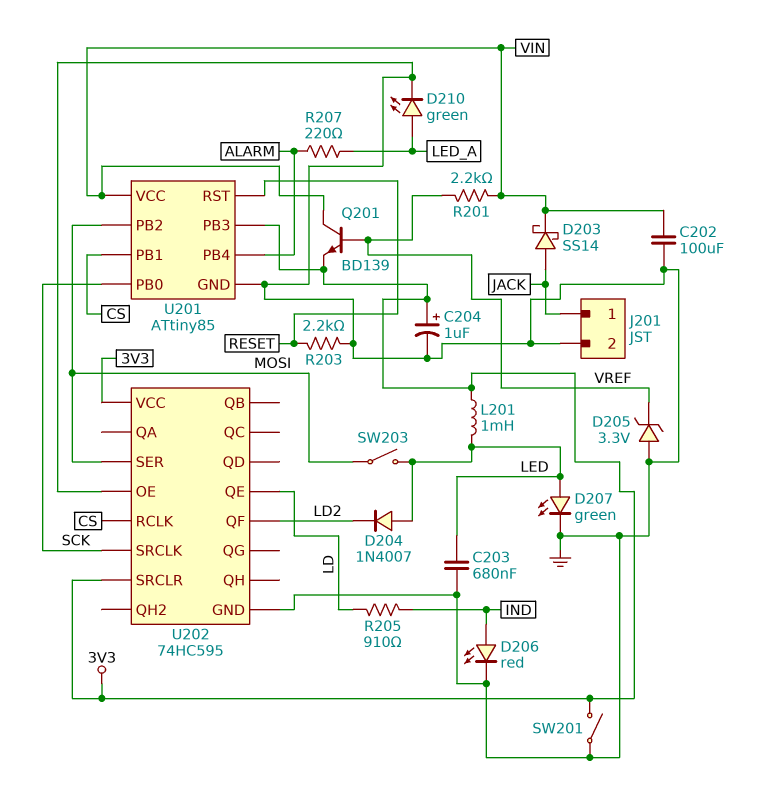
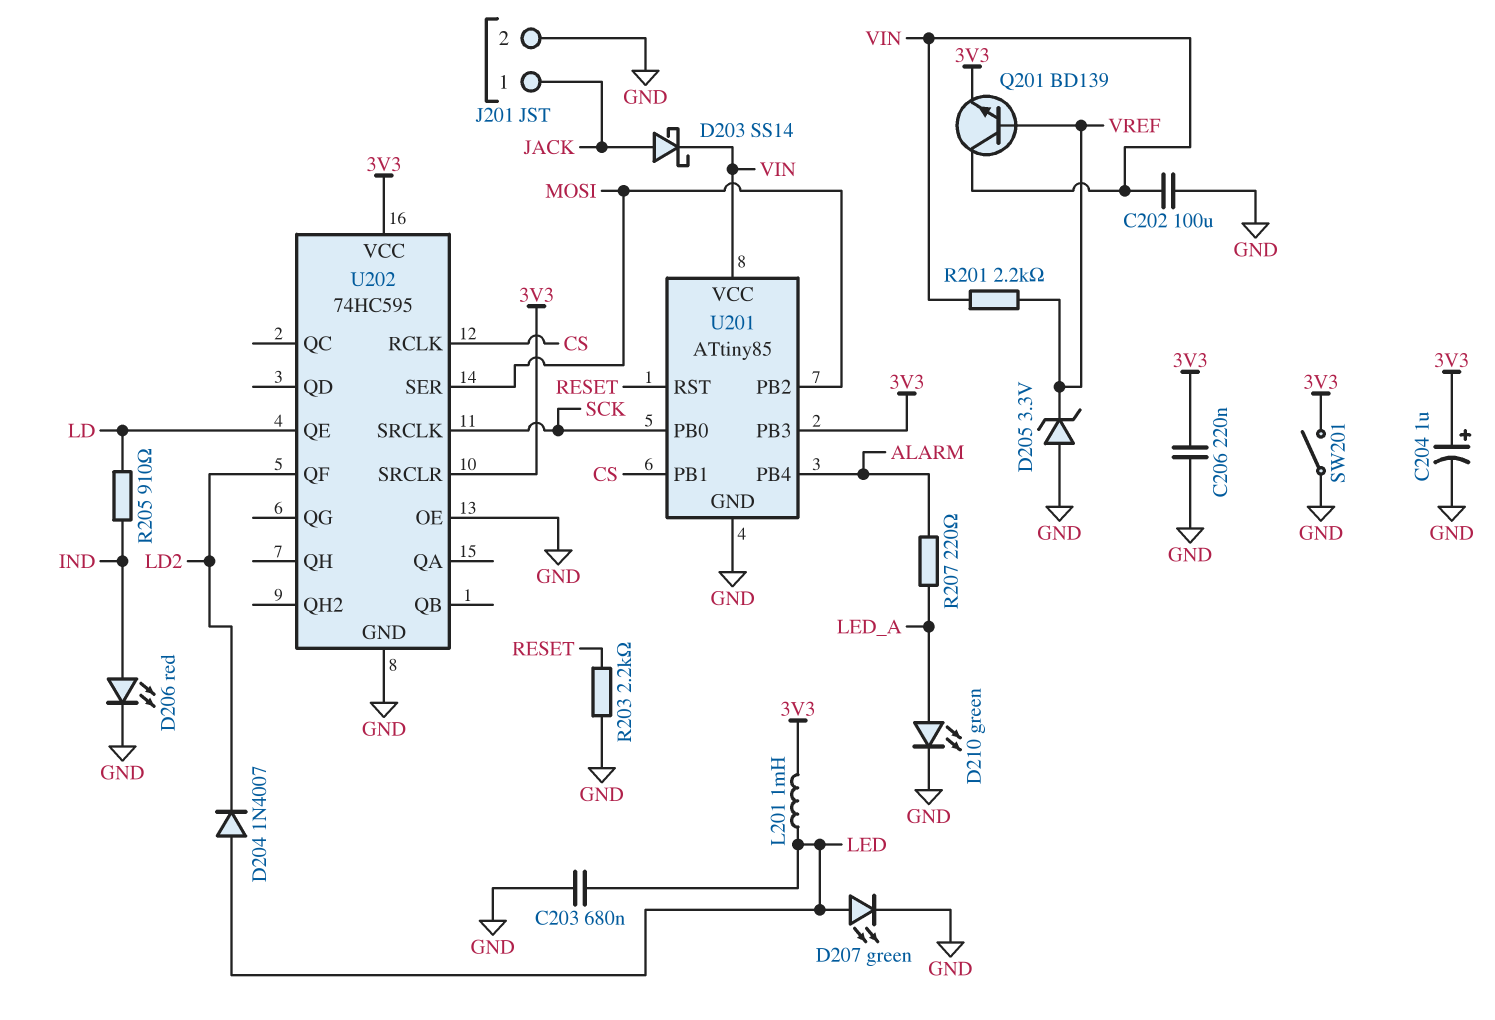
C206: none -> 220nF (3V3, GND)
SW203: switch (LED, MOSI) -> none

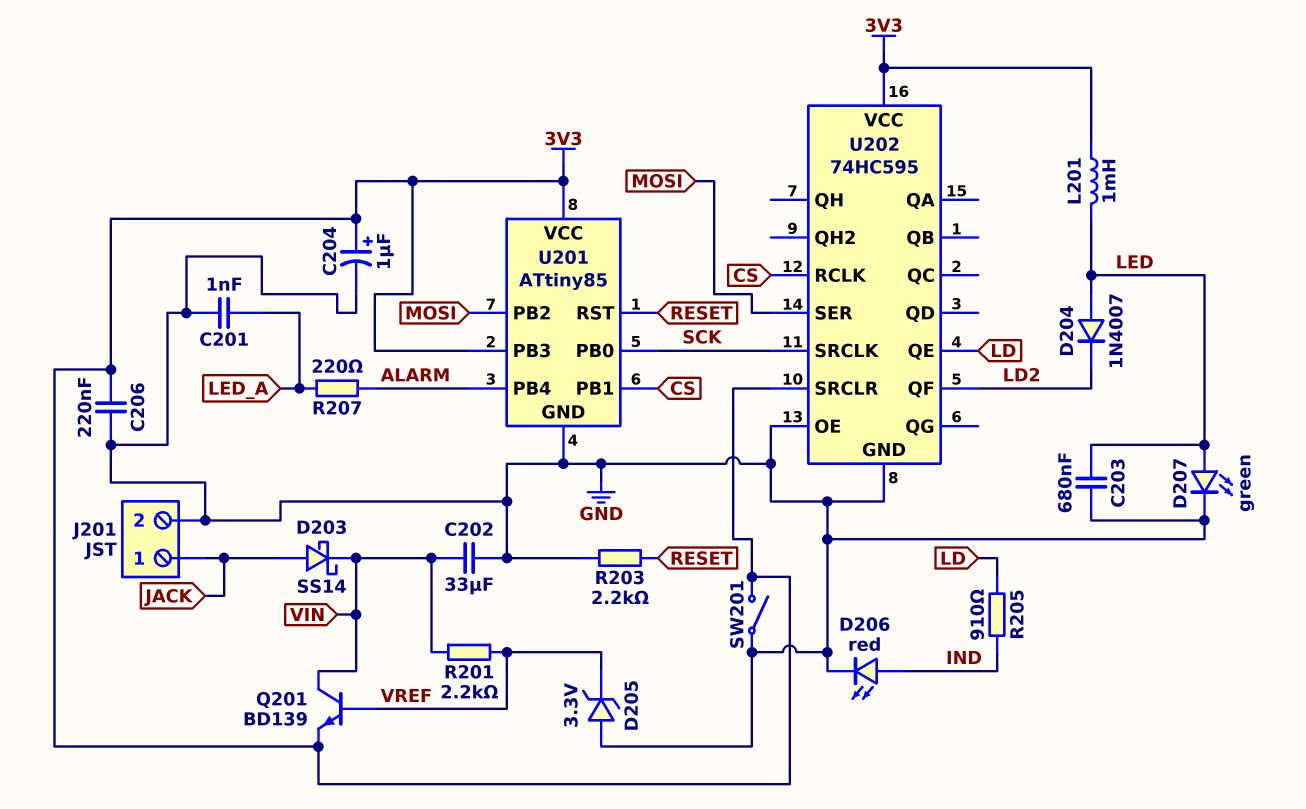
C201: none -> 1nF (GND, LED_A)
C202: 100uF (GND, VIN) -> 33uF (GND, VIN)
D210: LED green (A LED_A, K GND) -> none
U201 pin VCC: VIN -> 3V3

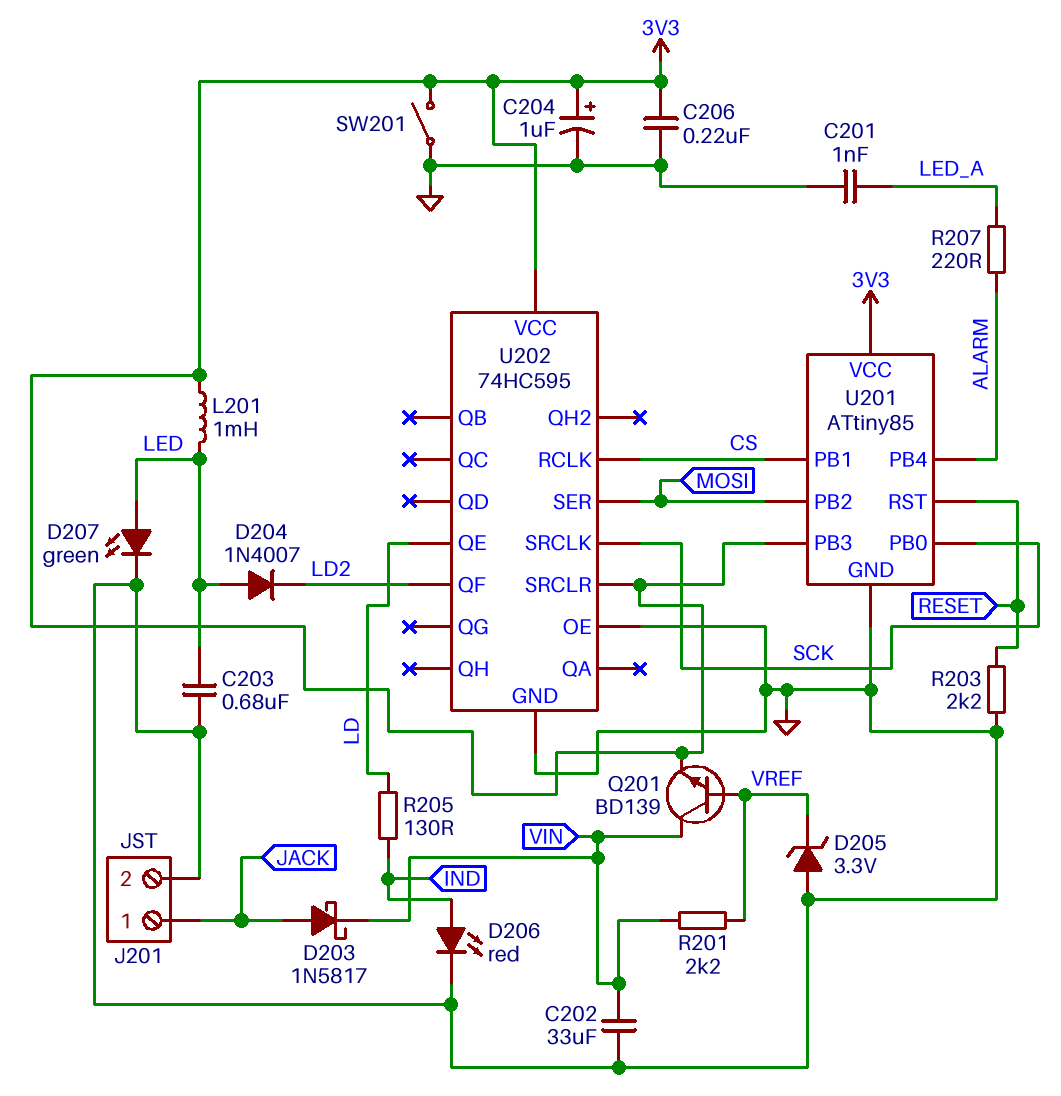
D203: schottky SS14 (A JACK, K VIN) -> schottky 1N5817 (A JACK, K VIN)
R205: 910 (IND, LD) -> 130 (IND, LD)

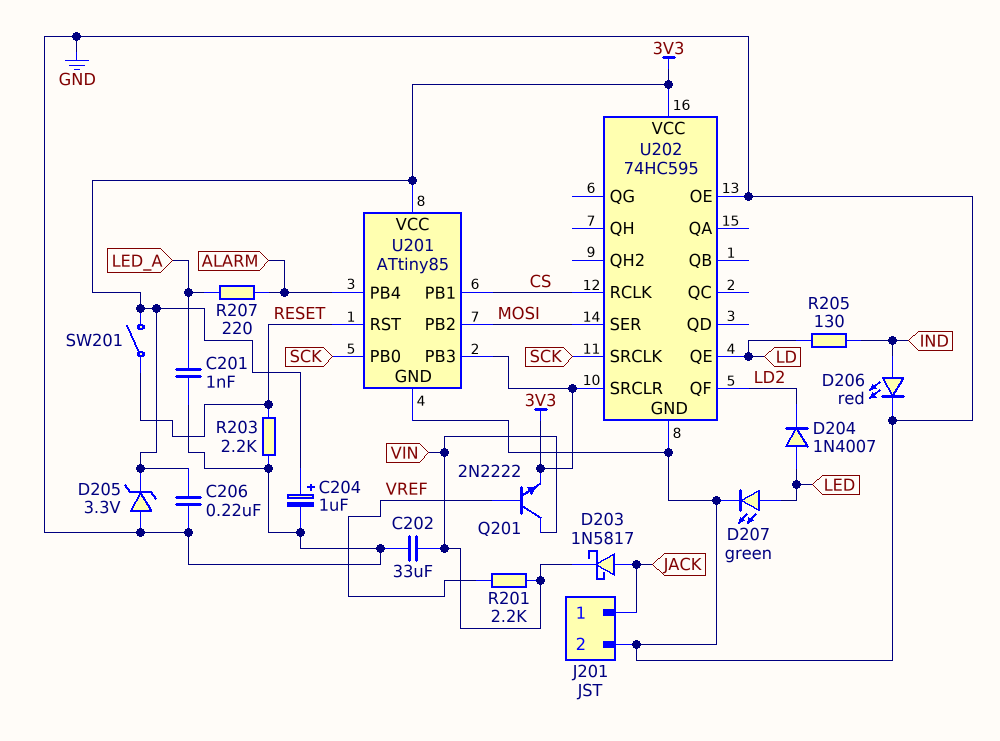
C203: 680nF (GND, LED) -> none
D205: zener 3.3V (A GND, K VREF) -> zener 3.3V (A GND, K 3V3)
L201: 1mH (3V3, LED) -> none
Q201: NPN BD139 (B VREF, C VIN, E 3V3) -> NPN 2N2222 (B VREF, C VIN, E 3V3)
SW201: switch (3V3, GND) -> switch (3V3, RESET)

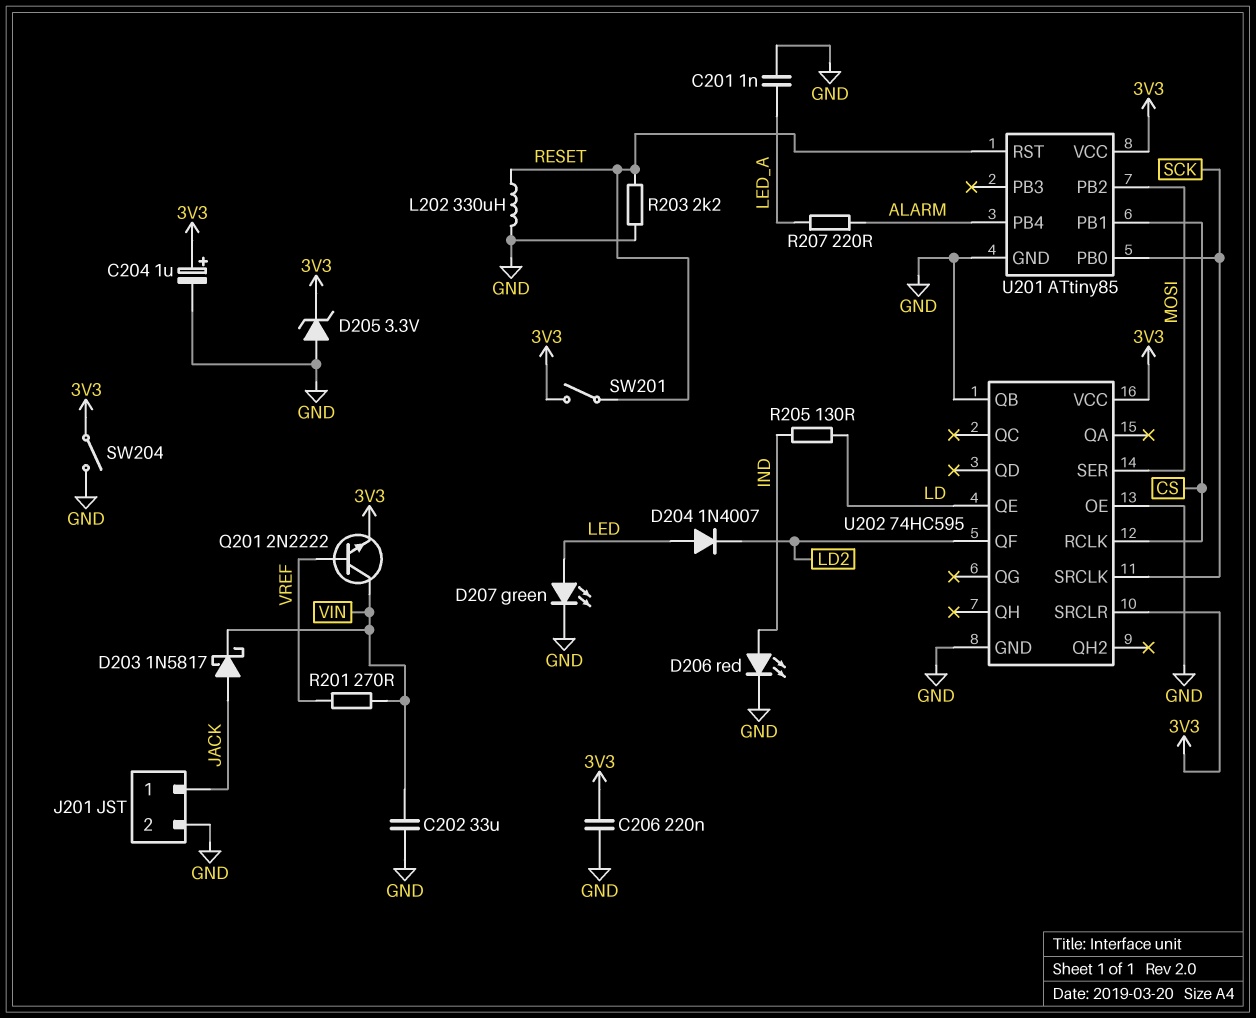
L202: none -> 330uH (GND, RESET)
R201: 2.2k (VIN, VREF) -> 270 (VIN, VREF)
SW204: none -> switch (3V3, GND)
U201 pin PB3: 3V3 -> none
U202 pin QB: none -> GND

